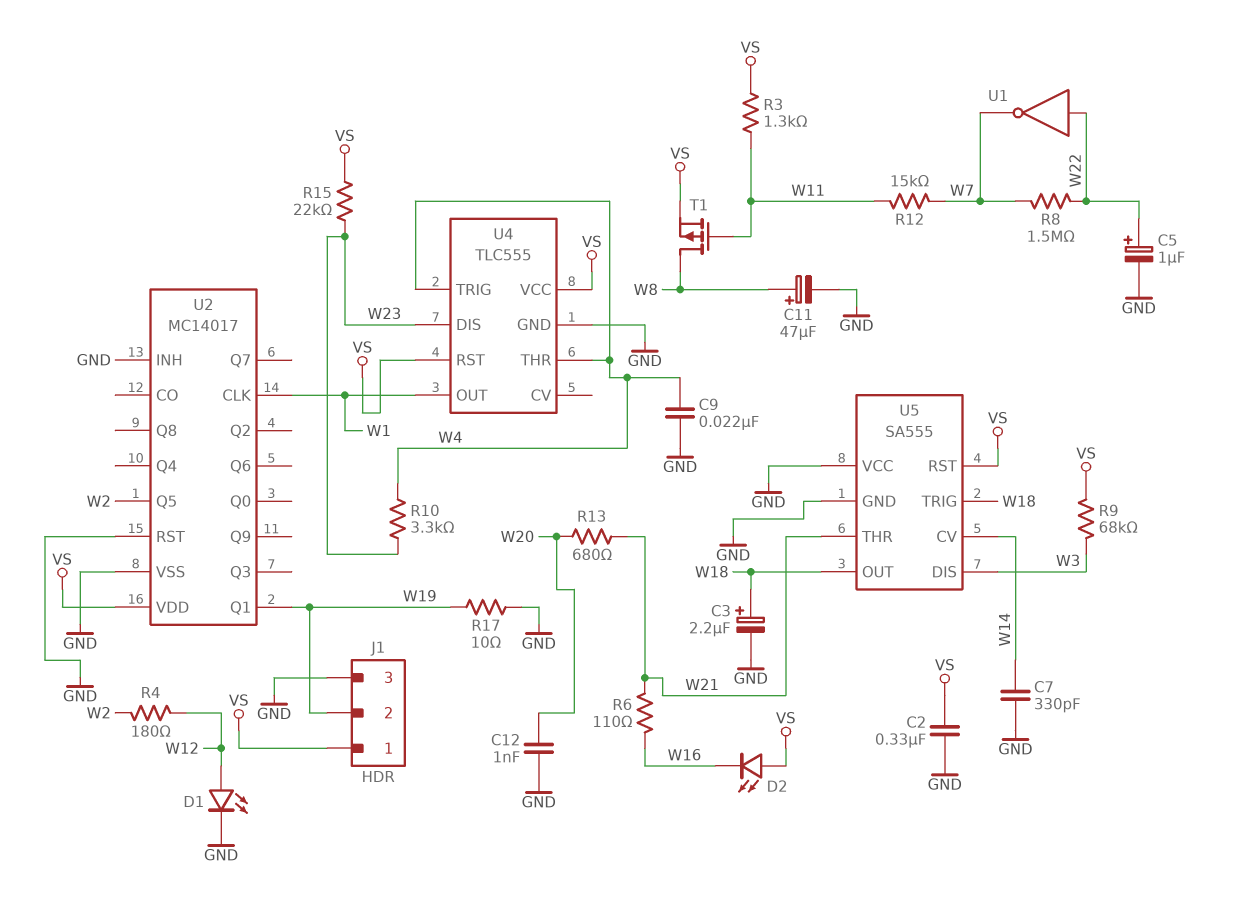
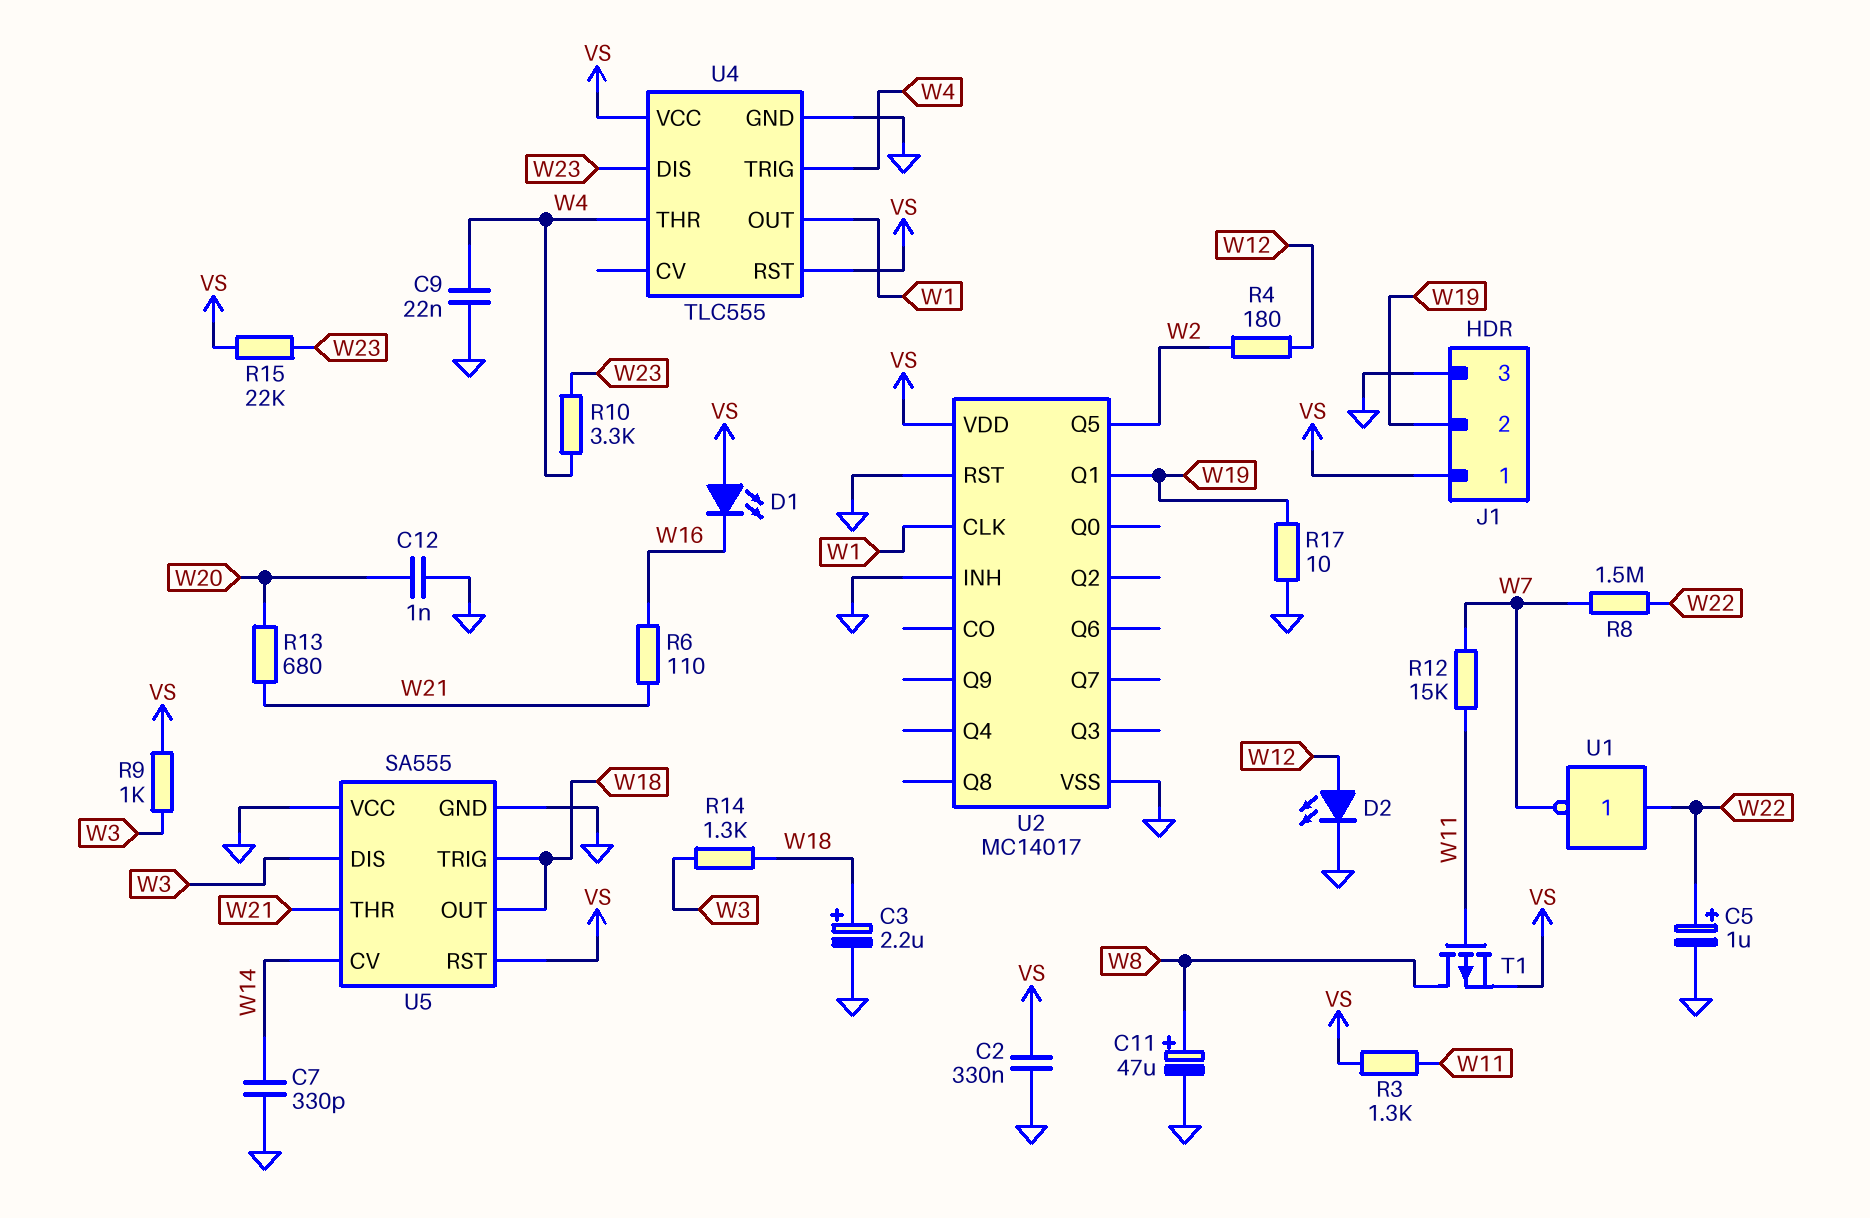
D1: LED (A W12, K GND) -> LED (A VS, K W16)
D2: LED (A VS, K W16) -> LED (A W12, K GND)
R9: 68k (VS, W3) -> 1k (VS, W3)
R14: none -> 1.3k (W3, W18)

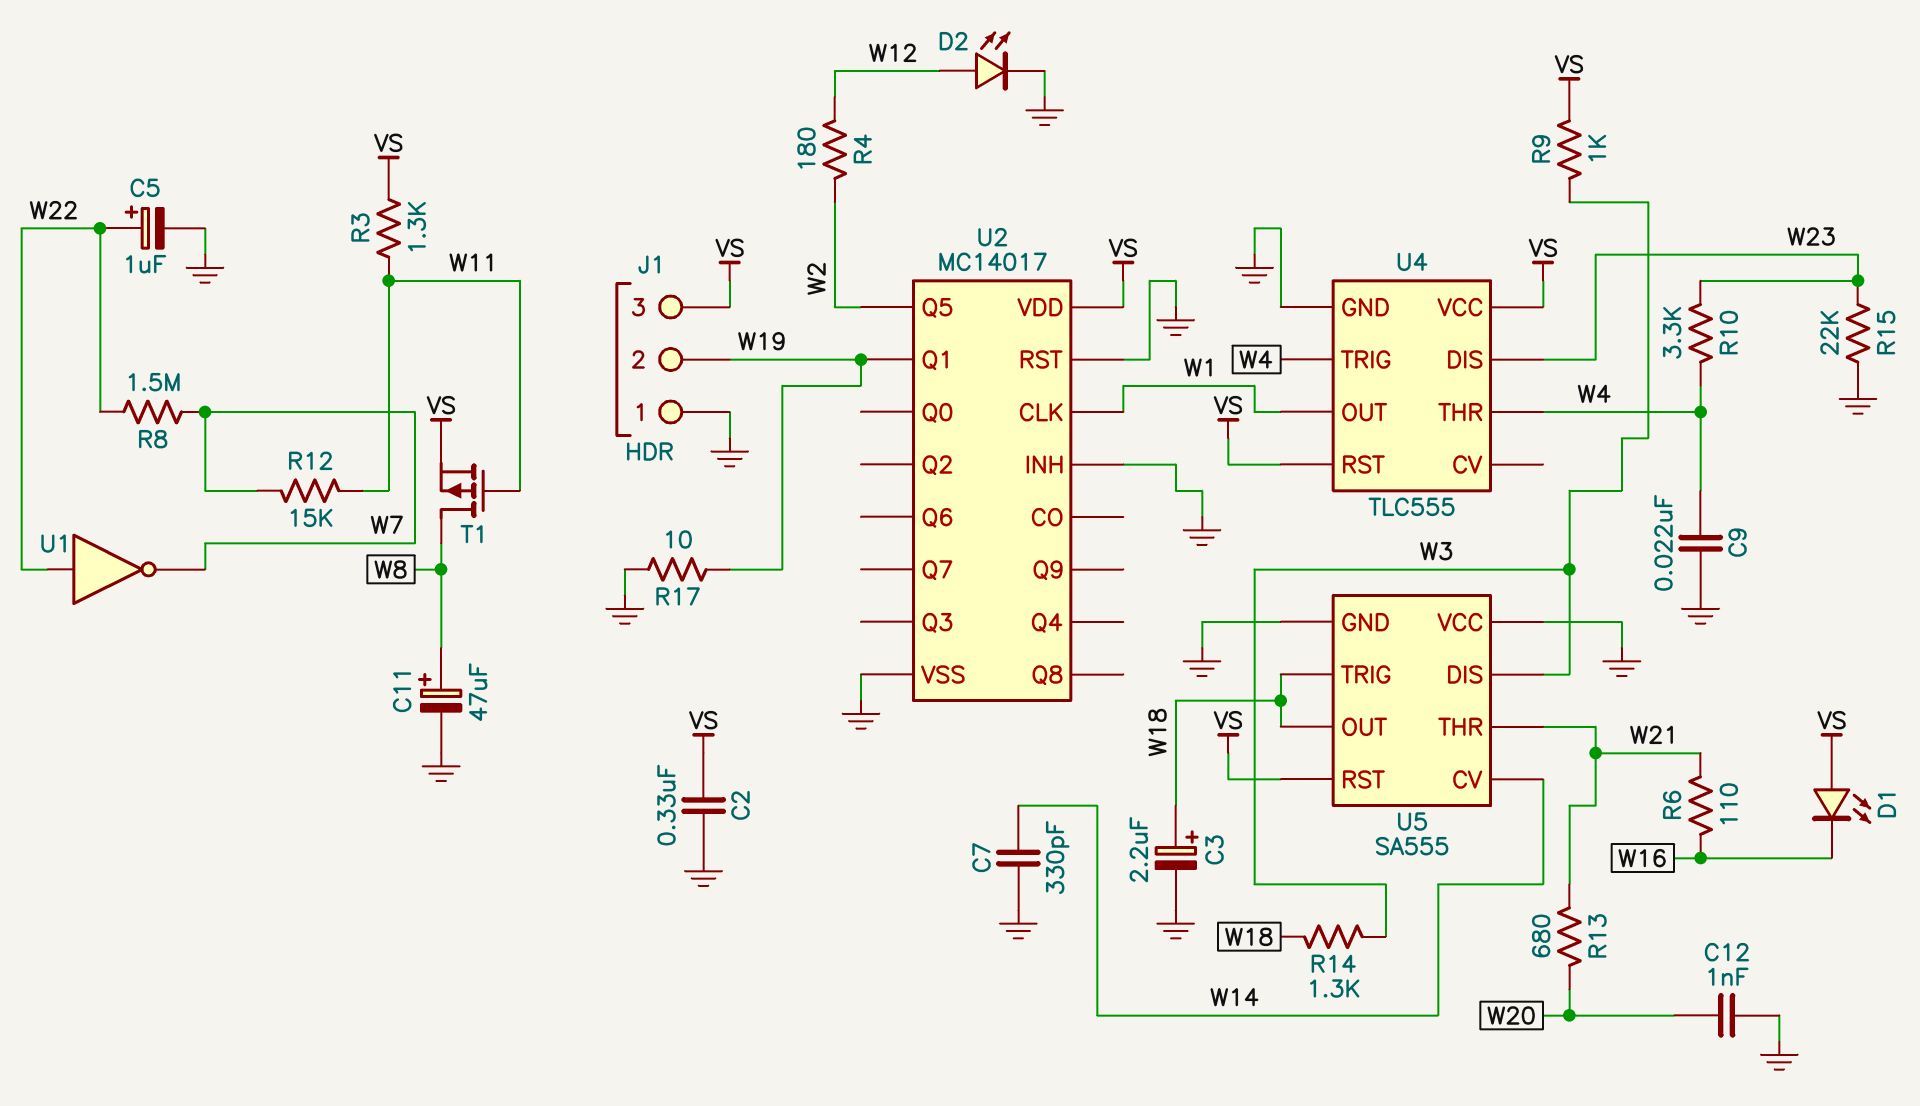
J1 pin 1: VS -> GND
J1 pin 3: GND -> VS
R15: 22k (VS, W23) -> 22k (GND, W23)

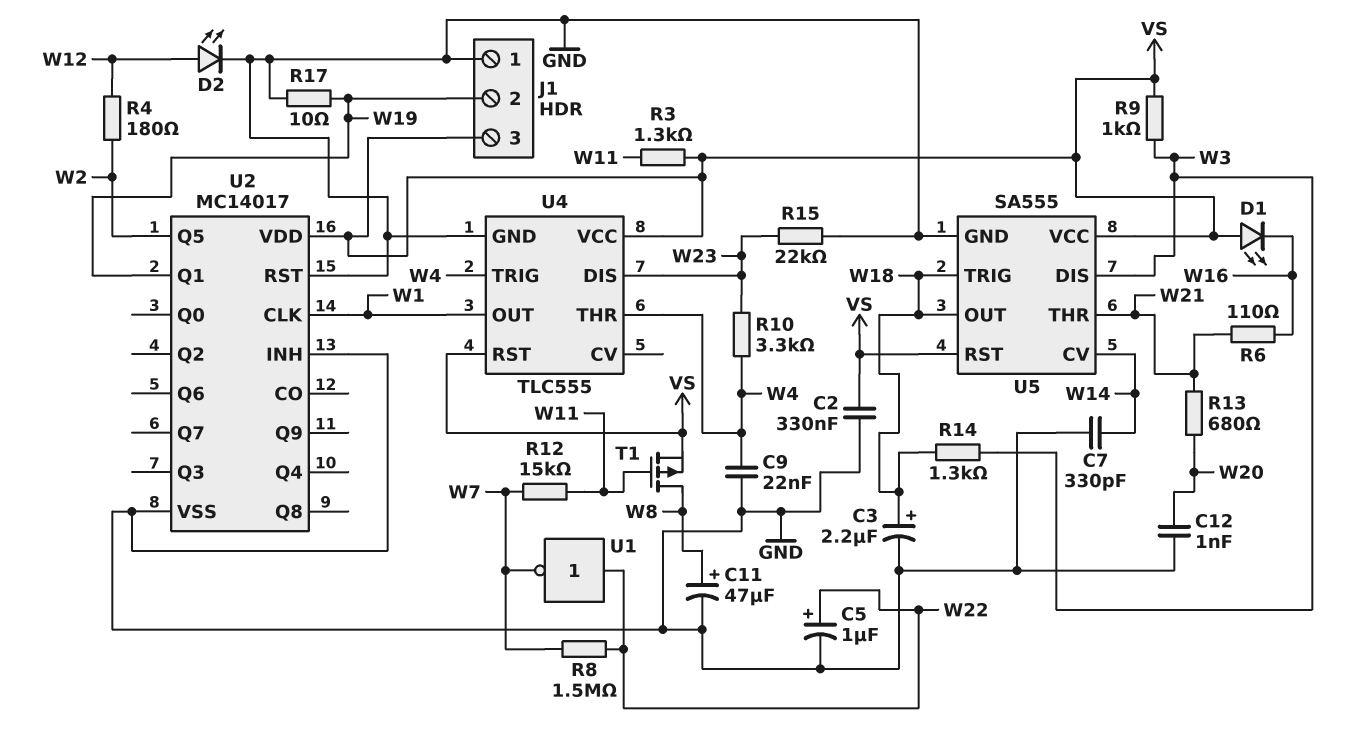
U5 pin VCC: GND -> VS

